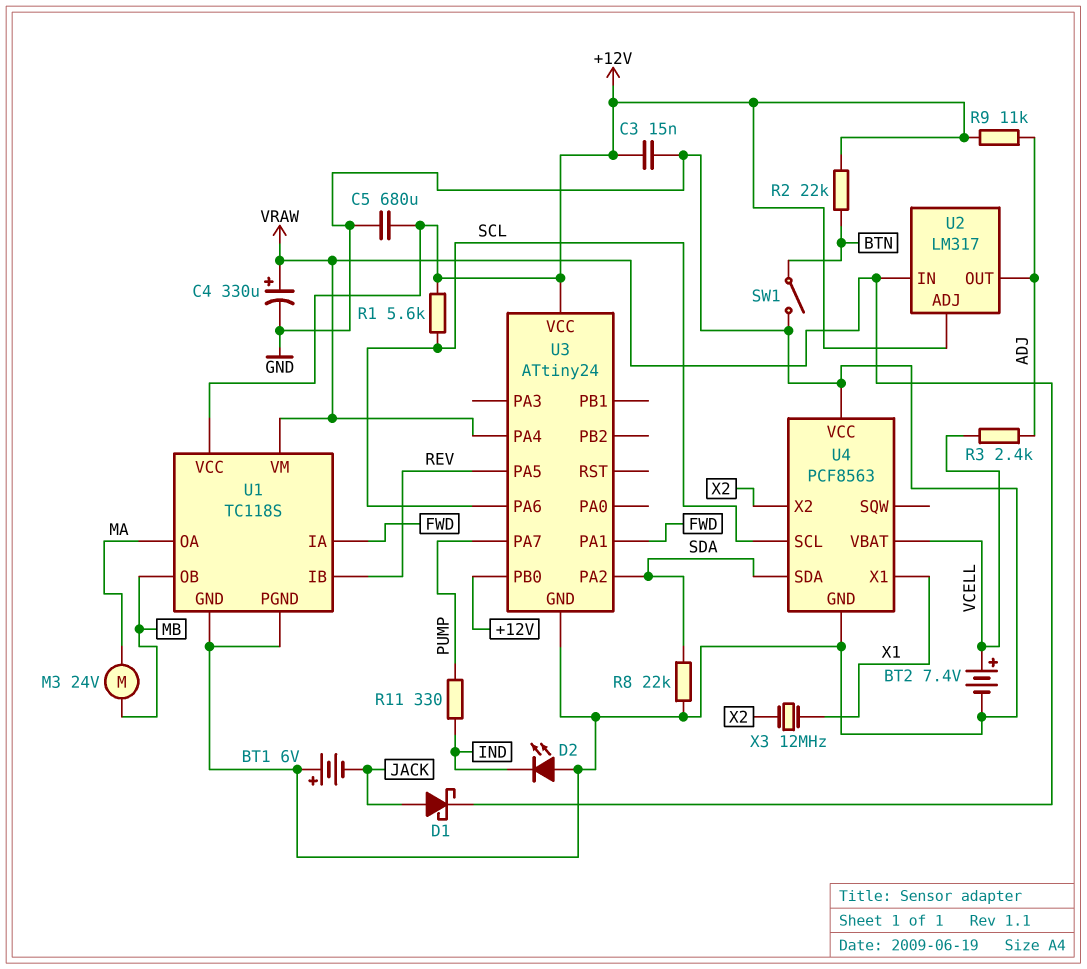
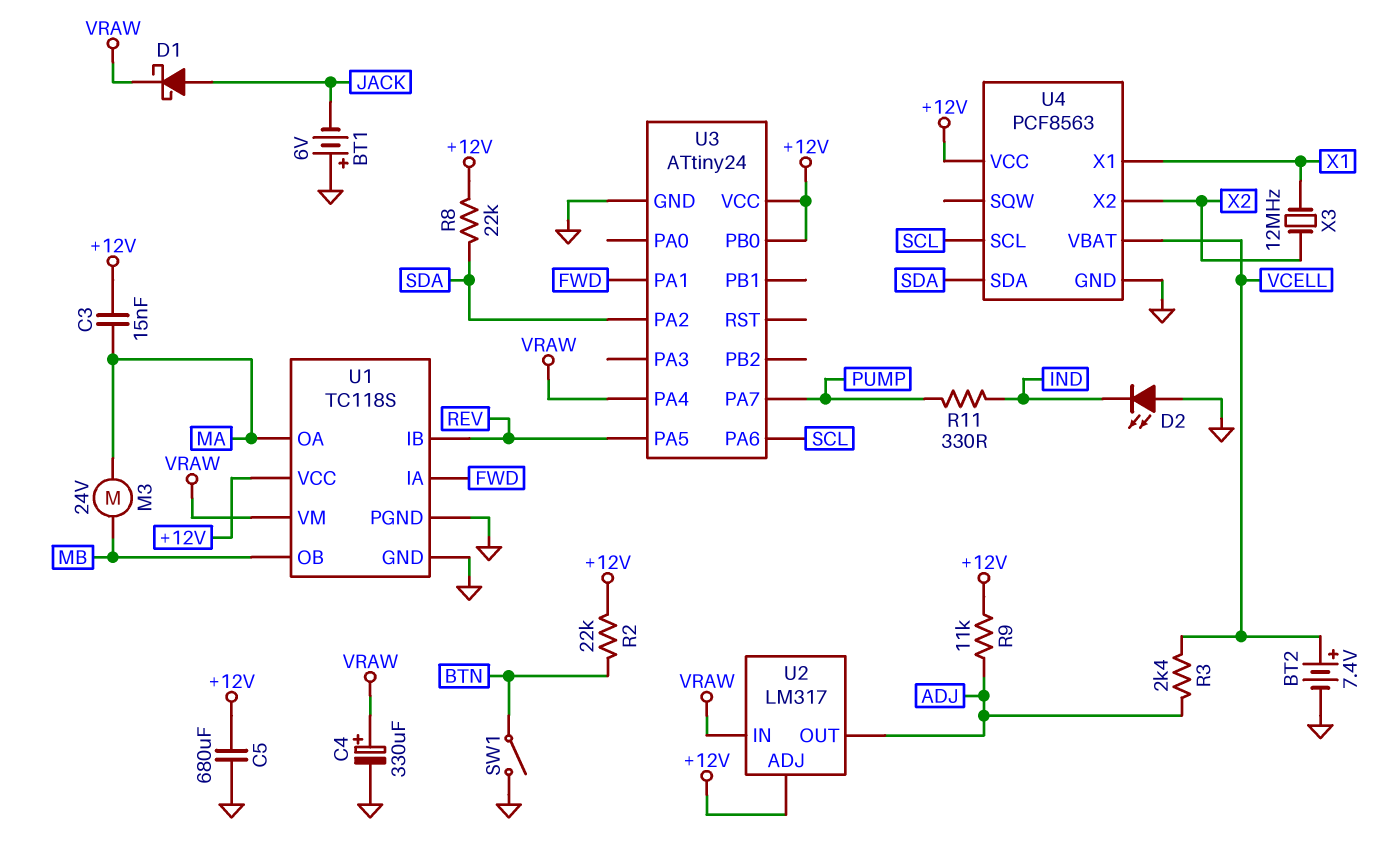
C3: 15nF (+12V, GND) -> 15nF (+12V, MA)
R1: 5.6k (+12V, SCL) -> none
R8: 22k (GND, SDA) -> 22k (+12V, SDA)
U4 pin VCC: GND -> +12V

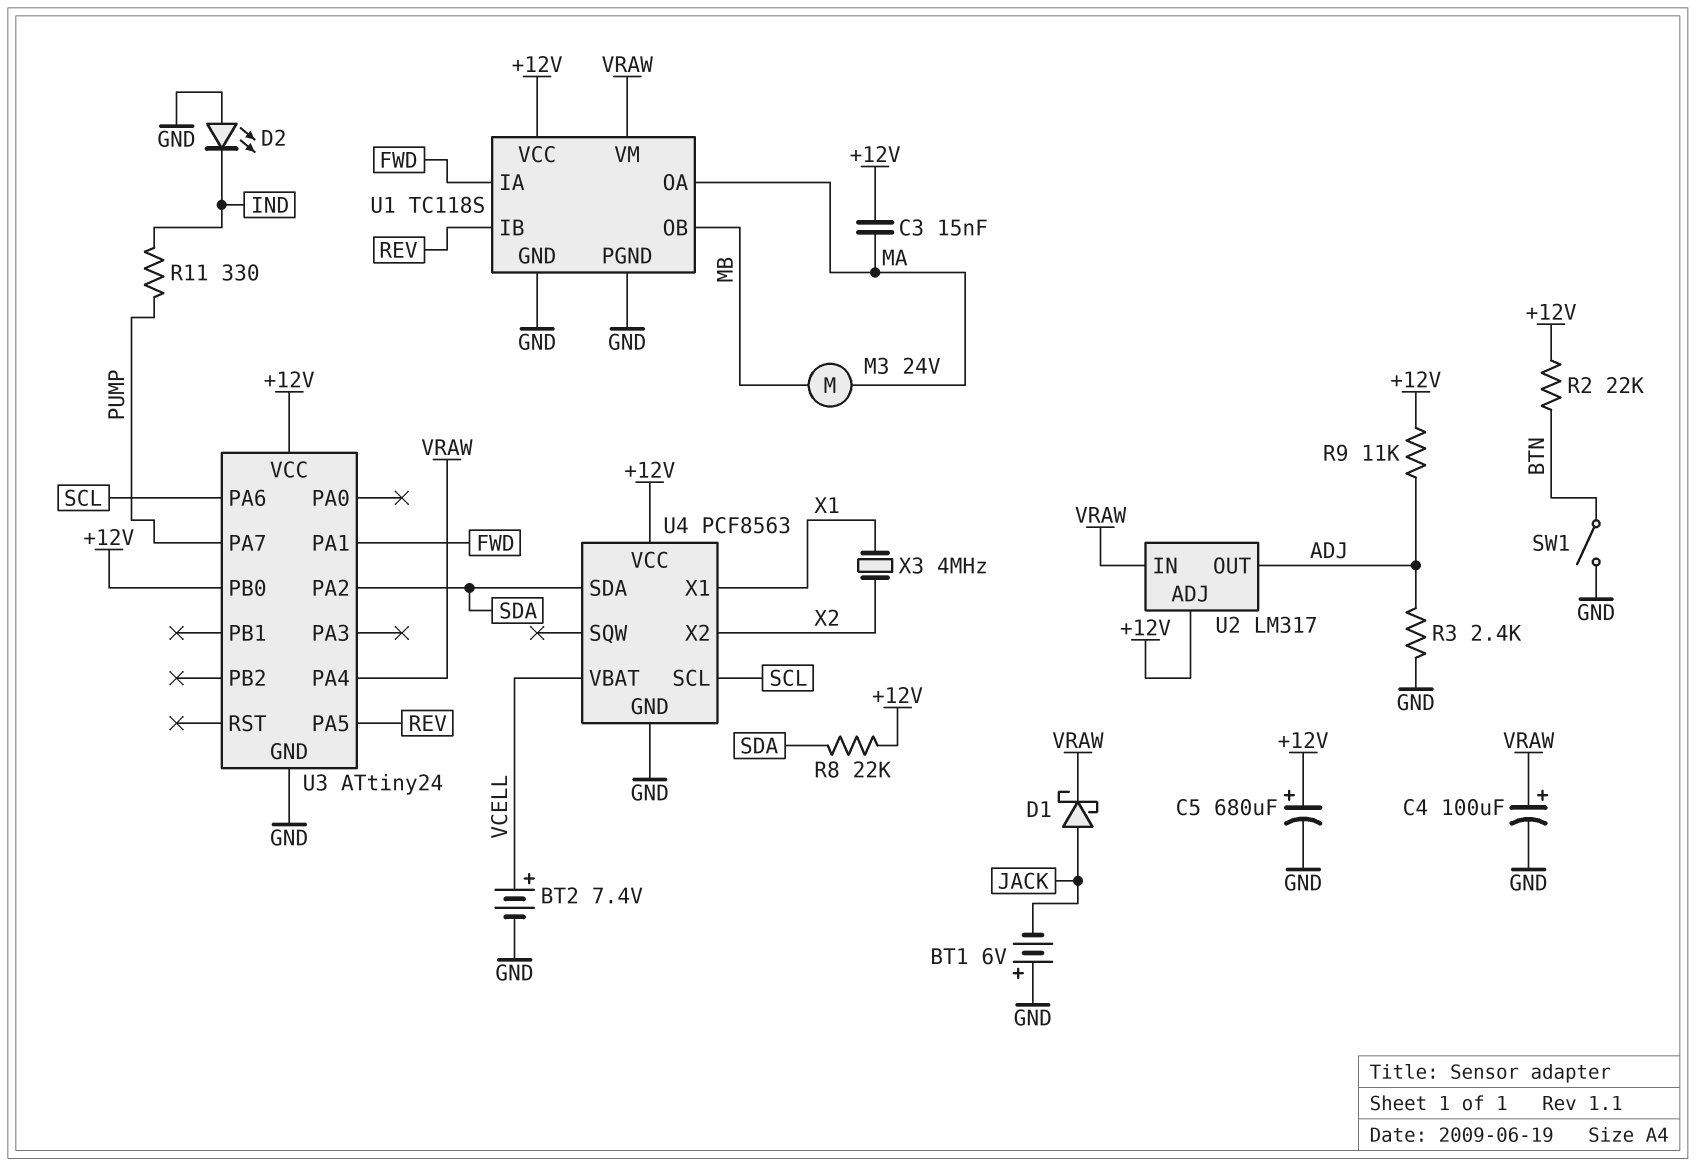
C4: 330uF (plus VRAW, minus GND) -> 100uF (plus VRAW, minus GND)
C5: 680uF (+12V, GND) -> 680uF (plus +12V, minus GND)
R3: 2.4k (ADJ, VCELL) -> 2.4k (ADJ, GND)
X3: 12MHz (X1, X2) -> 4MHz (X1, X2)

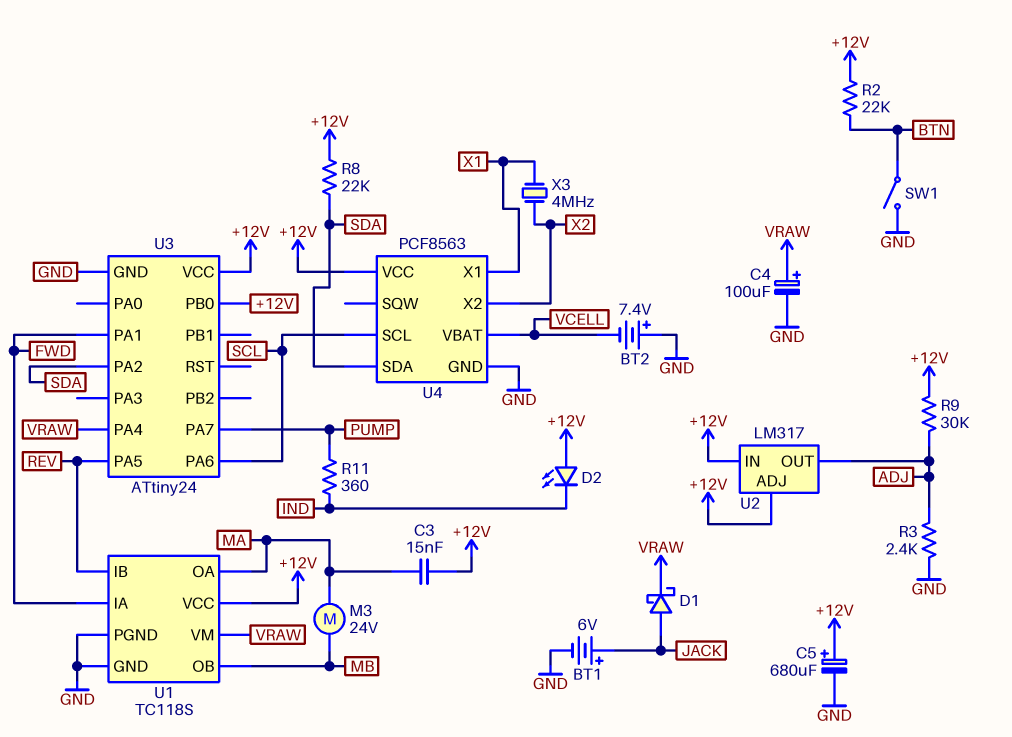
BT1: 6V (plus GND, minus JACK) -> 6V (plus JACK, minus GND)
BT2: 7.4V (plus VCELL, minus GND) -> 7.4V (plus GND, minus VCELL)
D2: LED (A GND, K IND) -> LED (A +12V, K IND)
R9: 11k (+12V, ADJ) -> 30k (+12V, ADJ)
R11: 330 (IND, PUMP) -> 360 (IND, PUMP)
U2 pin IN: VRAW -> +12V

